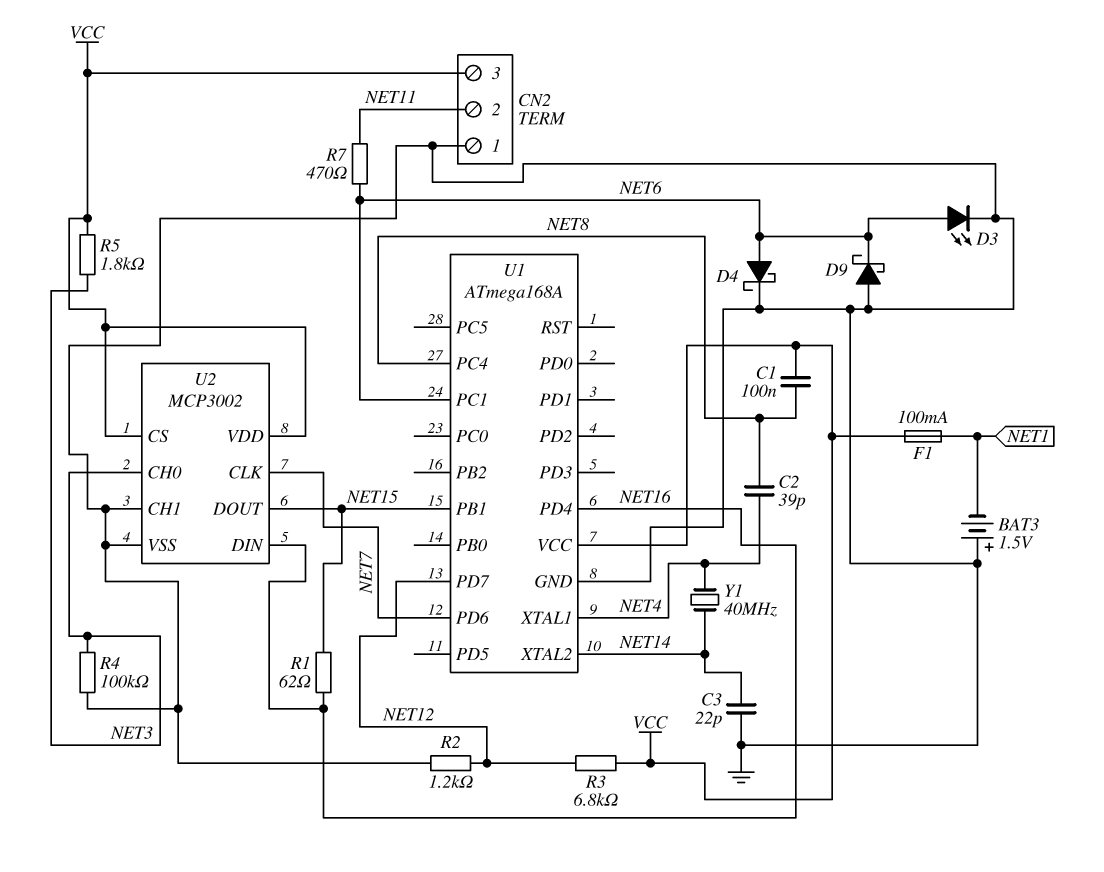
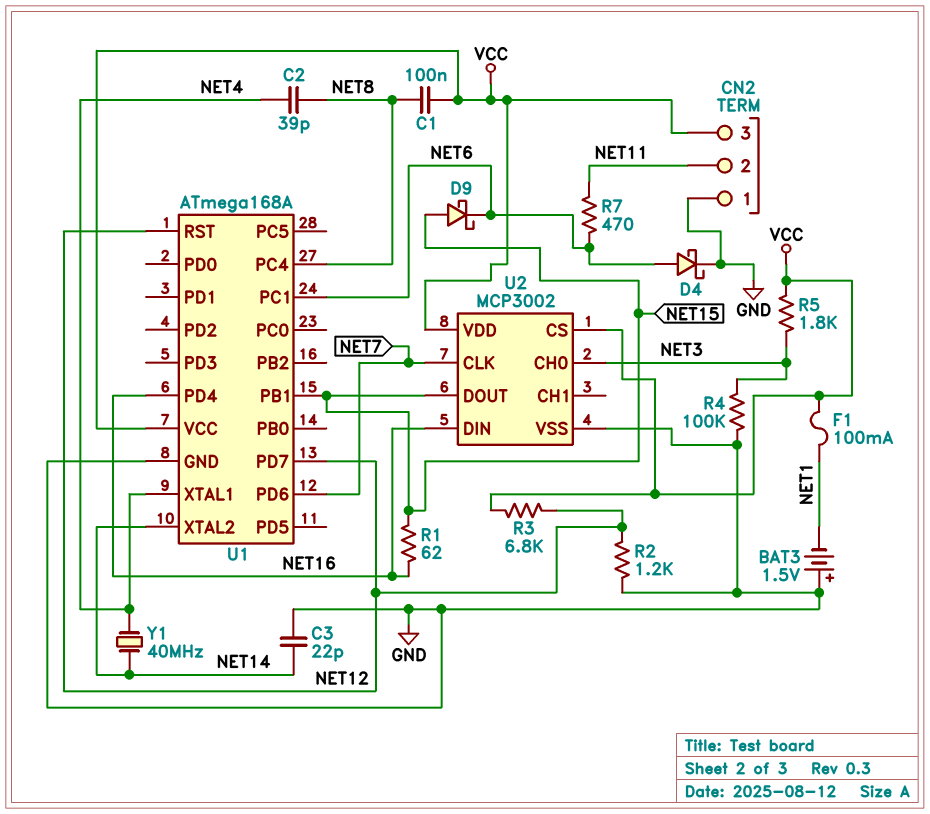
D3: LED (A NET6, K GND) -> none
D9: schottky (A GND, K NET6) -> schottky (A NET15, K NET6)
U1 pin RST: none -> NET12
U2 pin CH1: GND -> none

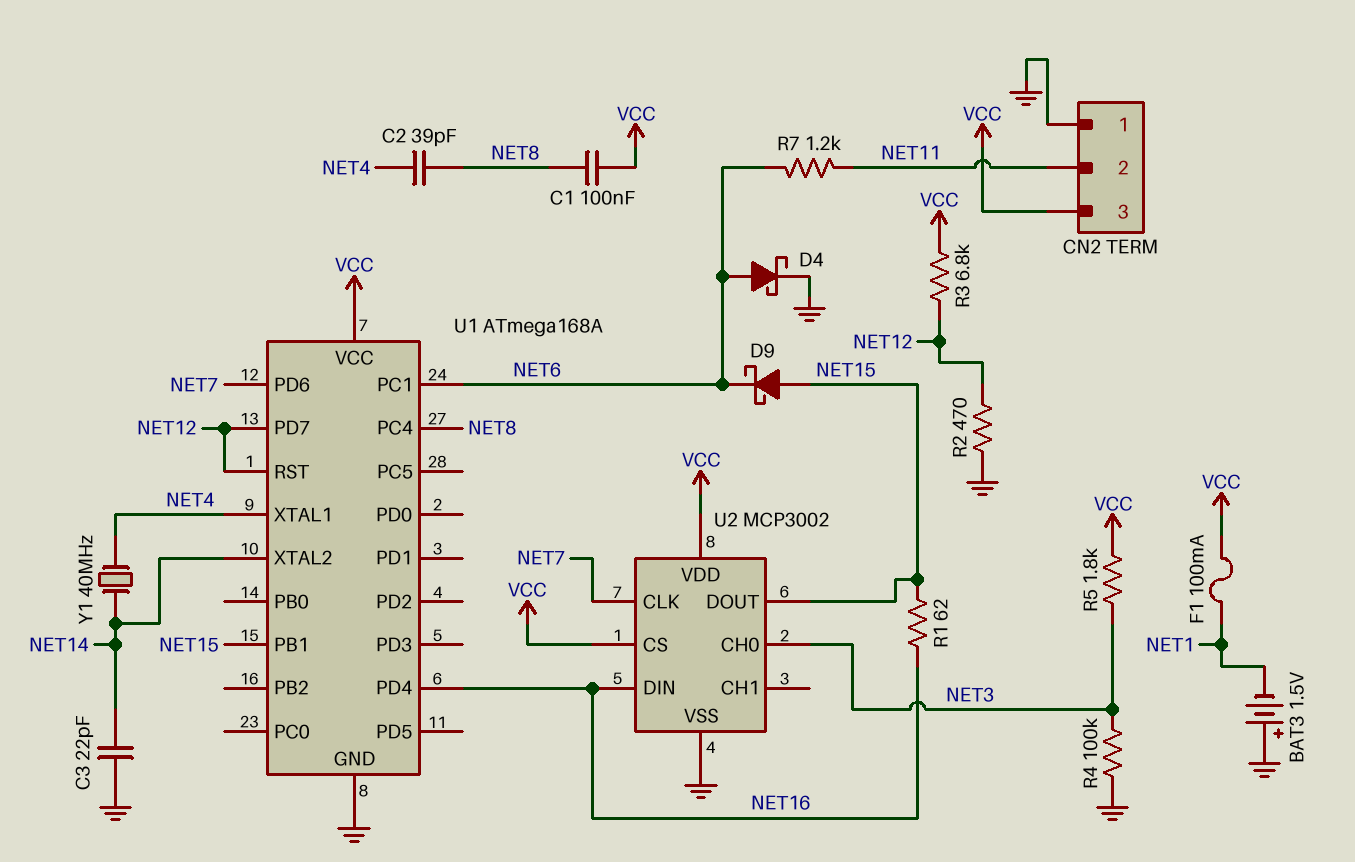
R2: 1.2k (GND, NET12) -> 470 (GND, NET12)
R7: 470 (NET6, NET11) -> 1.2k (NET6, NET11)

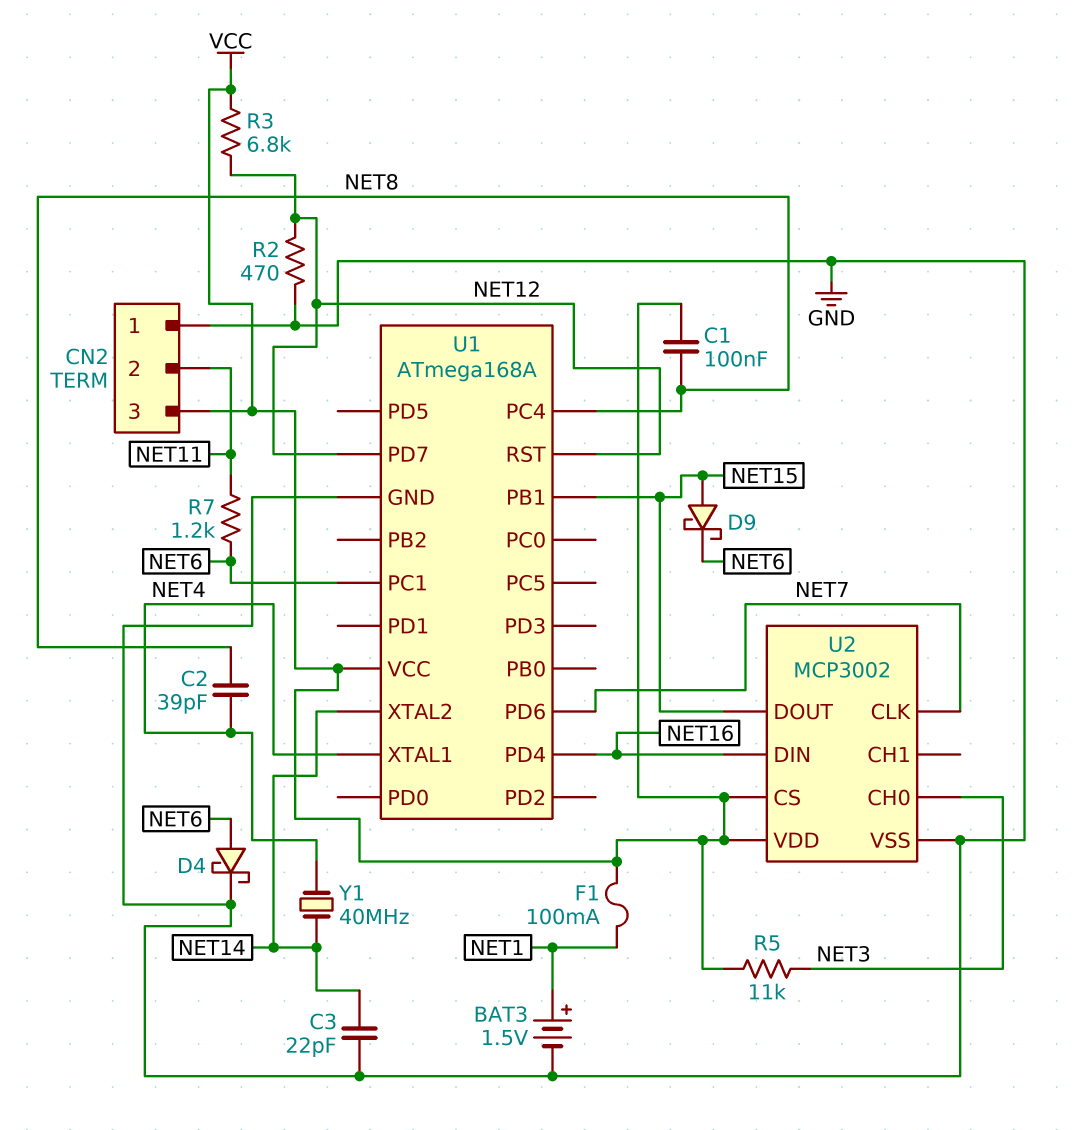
BAT3: 1.5V (plus GND, minus NET1) -> 1.5V (plus NET1, minus GND)
R1: 62 (NET15, NET16) -> none
R4: 100k (GND, NET3) -> none
R5: 1.8k (NET3, VCC) -> 11k (NET3, VCC)

